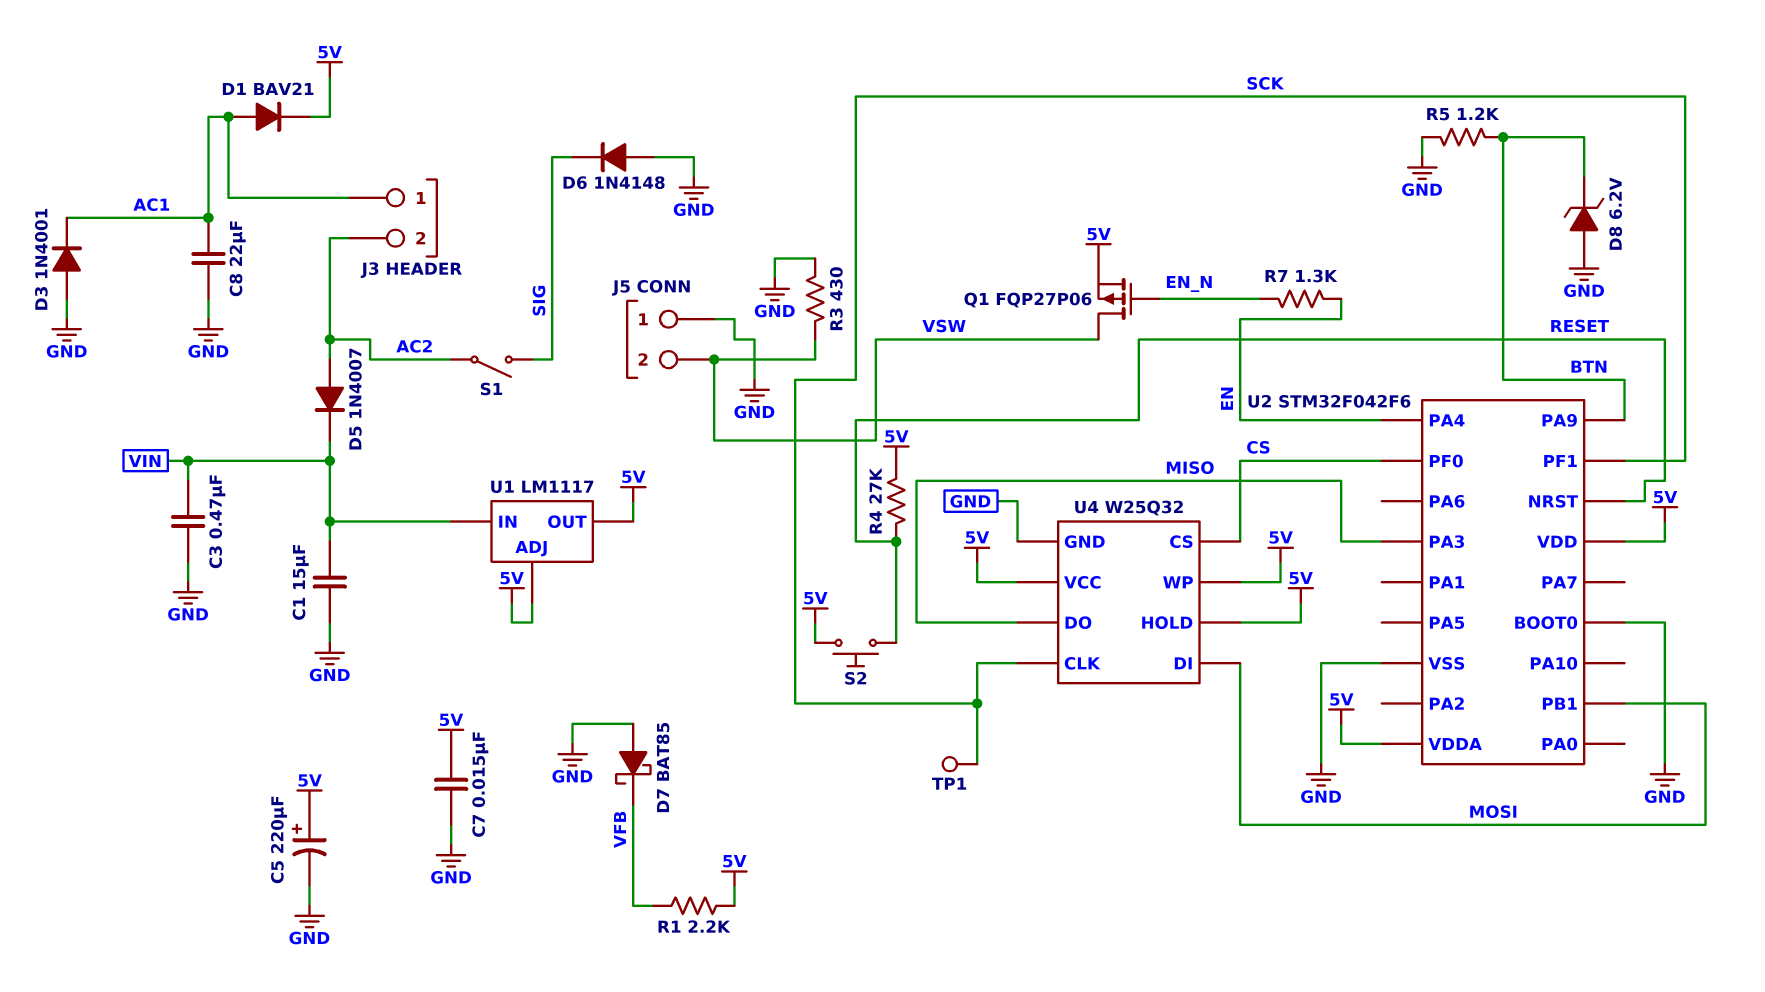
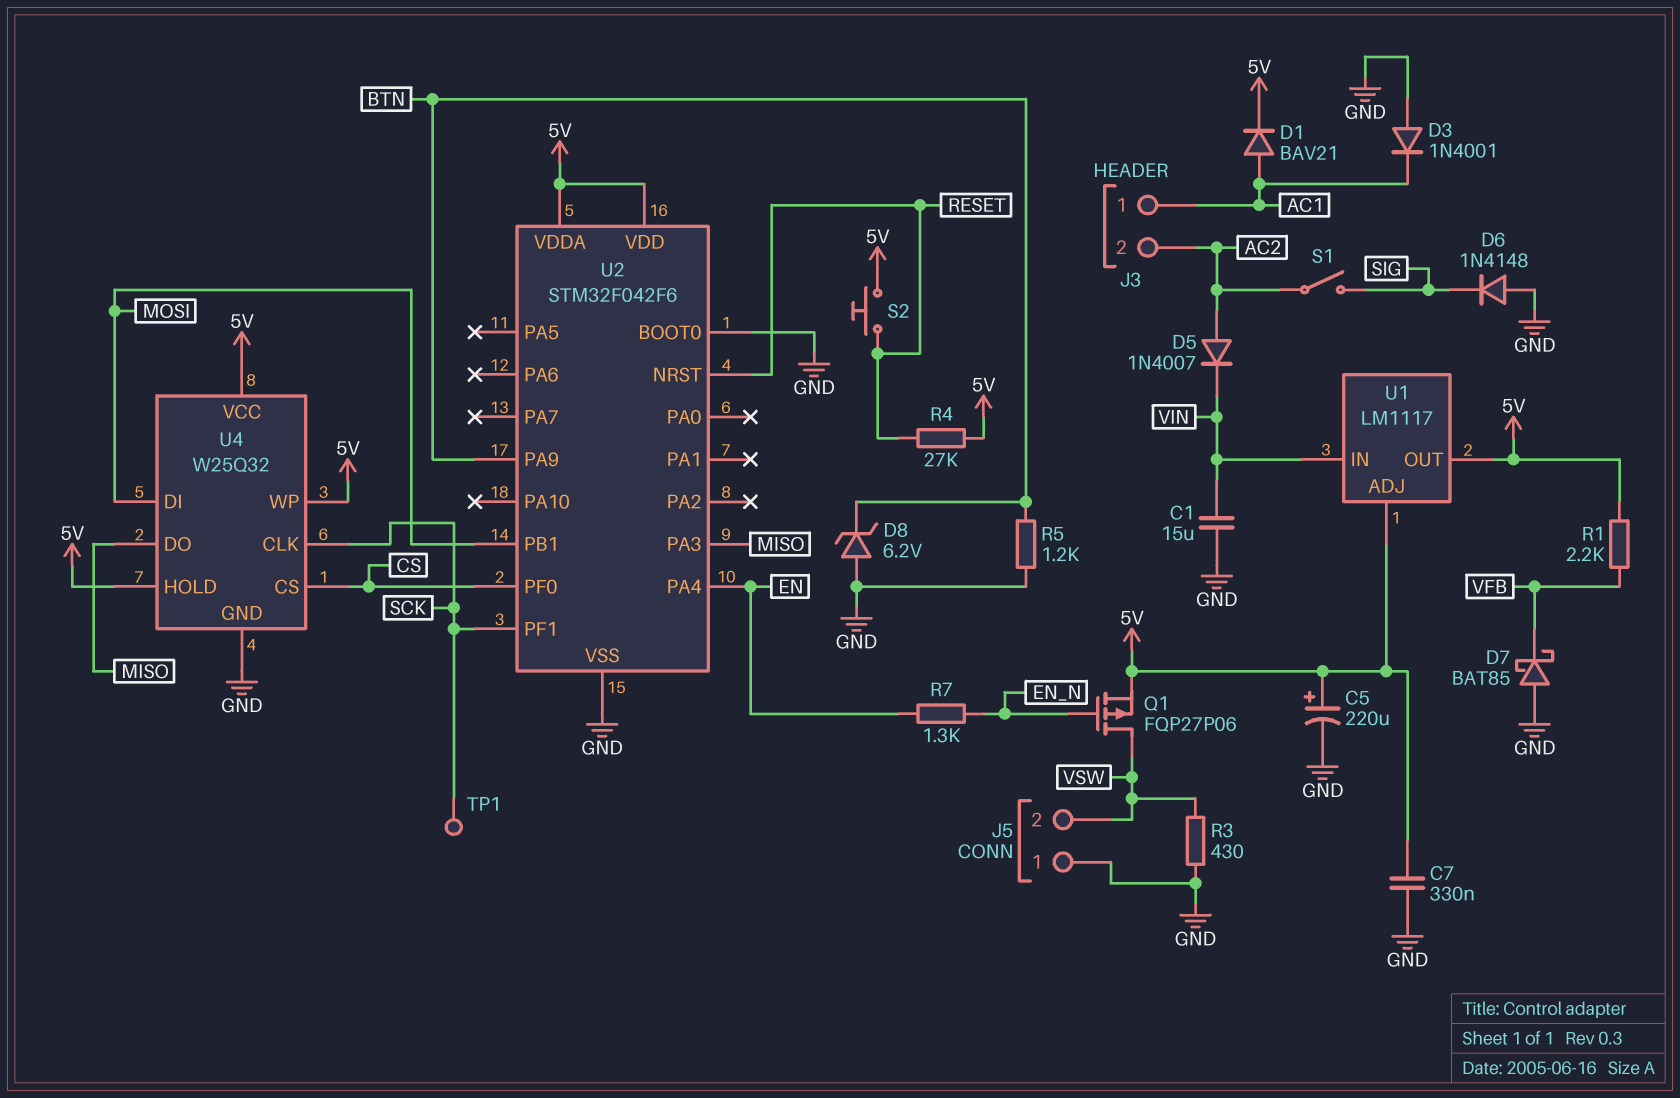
C3: 470nF (GND, VIN) -> none
C7: 15nF (5V, GND) -> 330nF (5V, GND)
C8: 22uF (AC1, GND) -> none

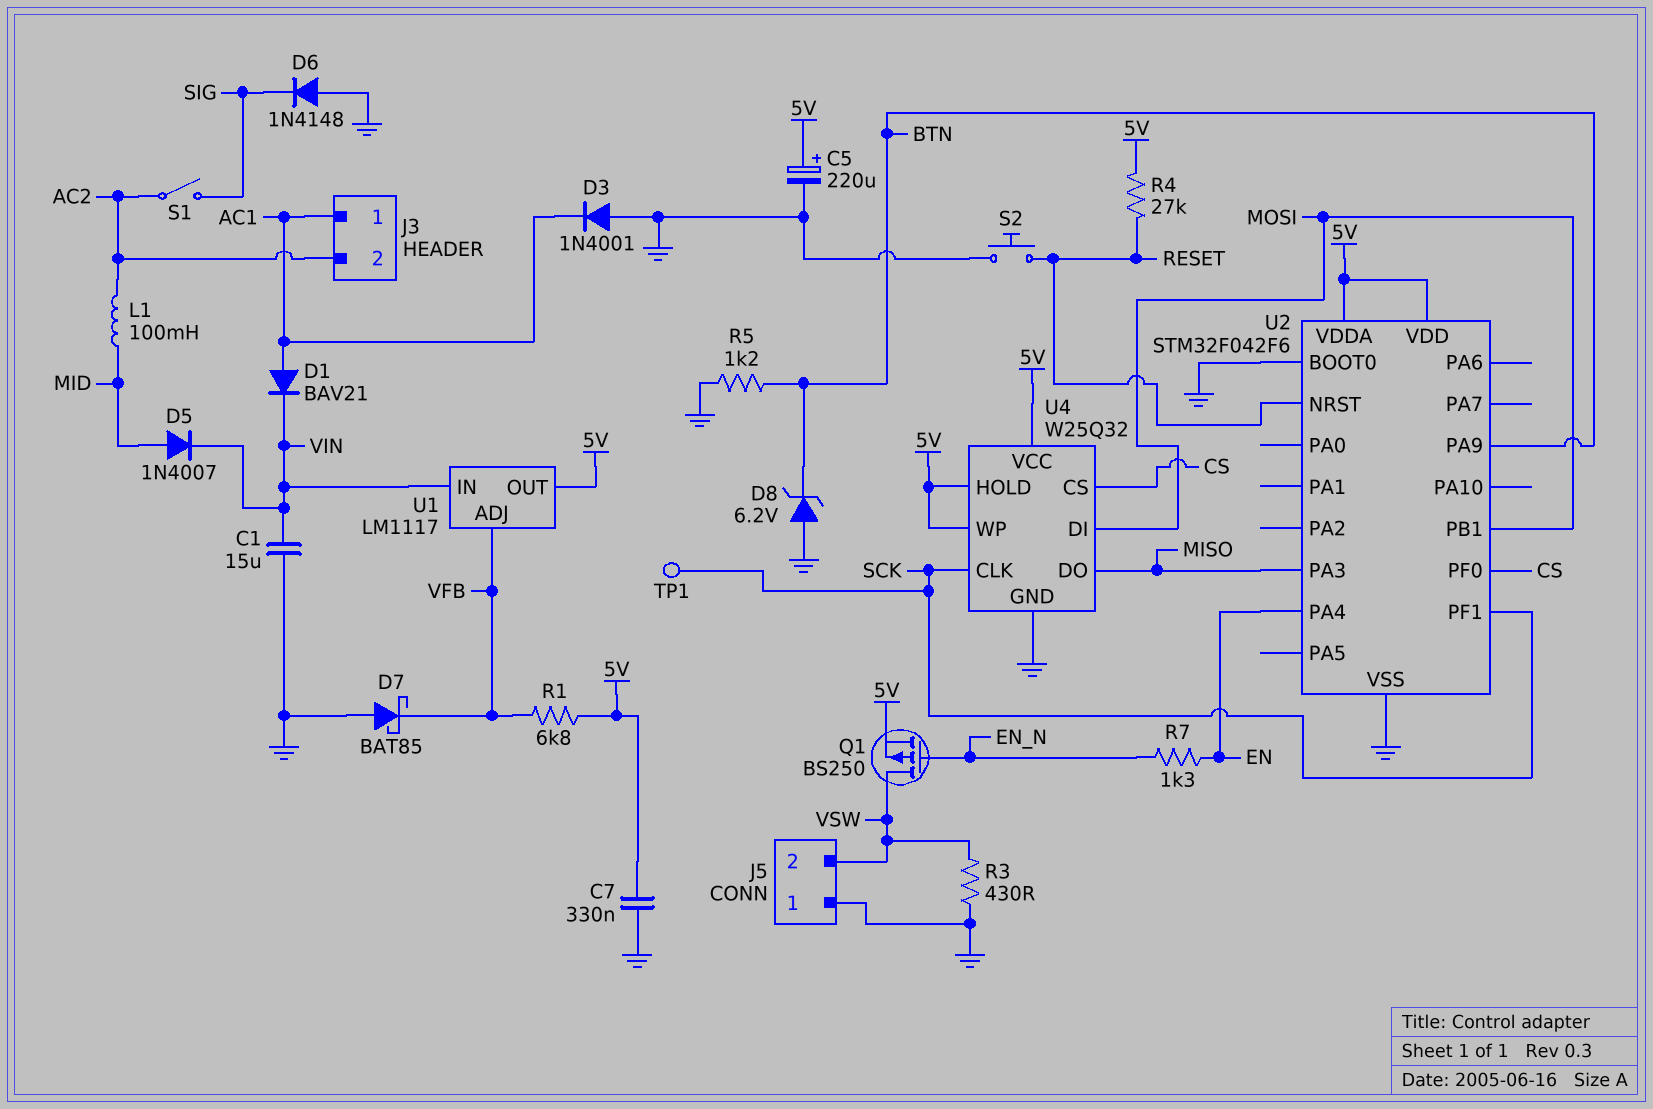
D1: diode BAV21 (A AC1, K 5V) -> diode BAV21 (A AC1, K VIN)
D5: diode 1N4007 (A AC2, K VIN) -> diode 1N4007 (A MID, K VIN)
L1: none -> 100mH (AC2, MID)
Q1: PMOS FQP27P06 (G EN_N, D VSW, S 5V) -> PMOS BS250 (G EN_N, D VSW, S 5V)
R1: 2.2k (5V, VFB) -> 6.8k (5V, VFB)
S2: button (5V, RESET) -> button (GND, RESET)
U1 pin ADJ: 5V -> VFB

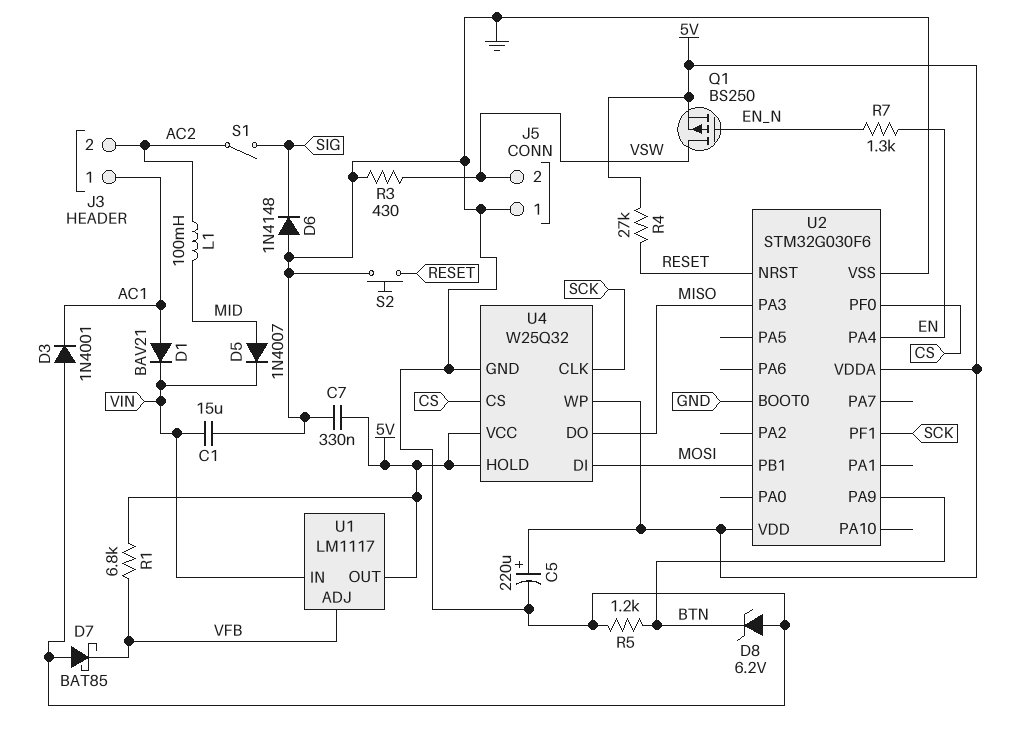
TP1: test point (SCK) -> none
U2: STM32F042F6 -> STM32G030F6

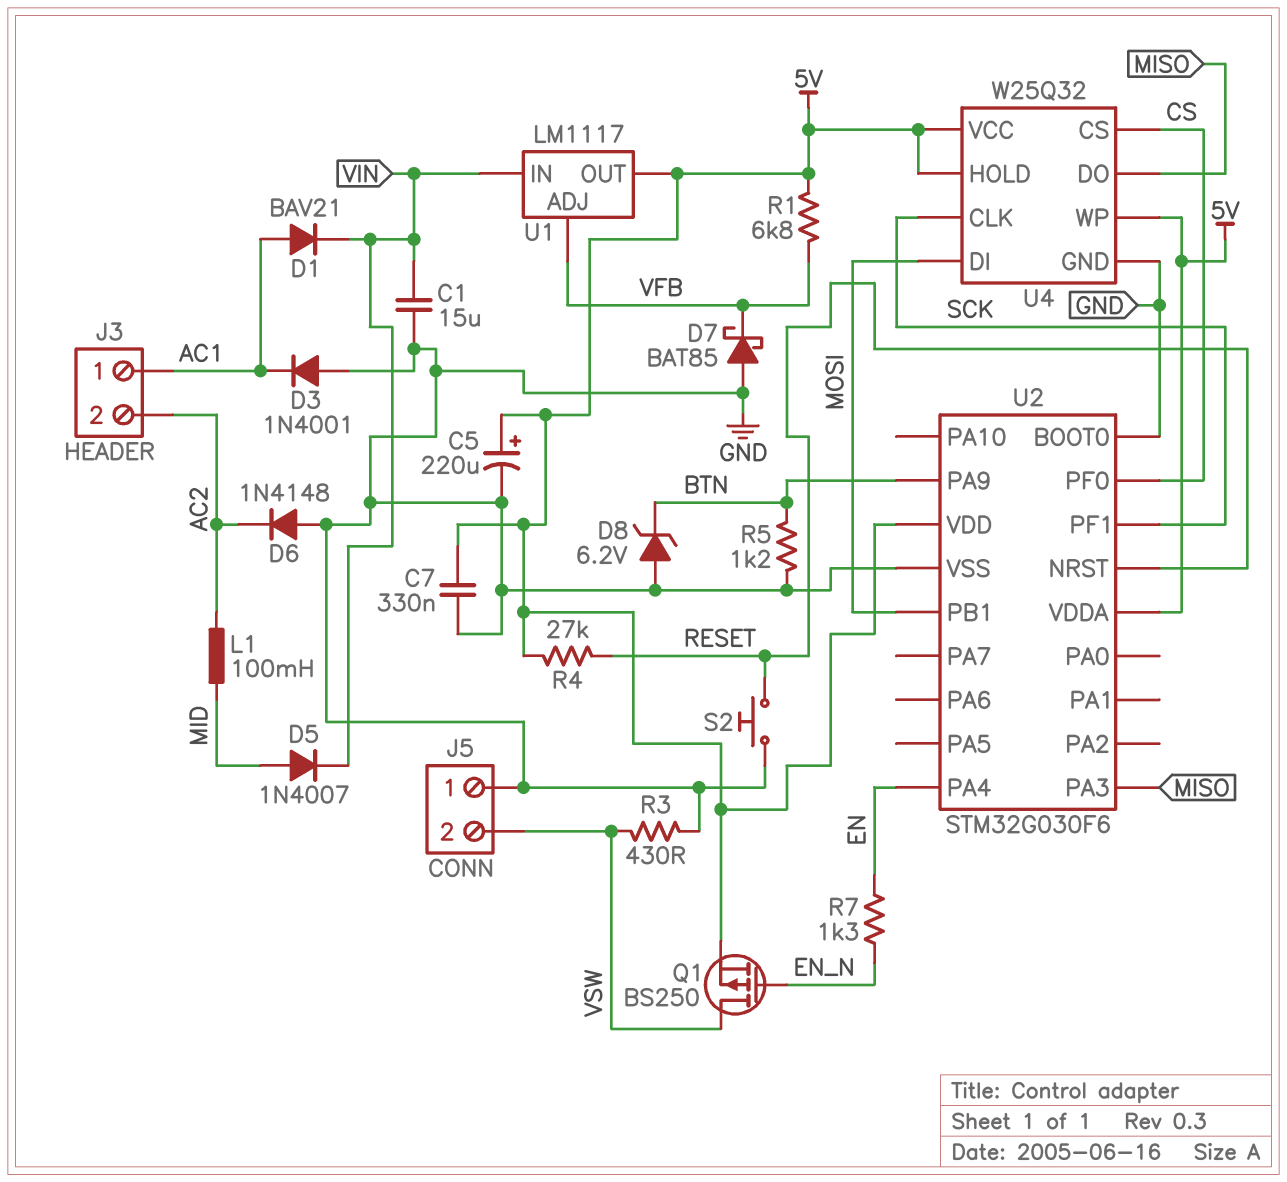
D6: diode 1N4148 (A GND, K SIG) -> diode 1N4148 (A GND, K AC2)
S1: switch (AC2, SIG) -> none

